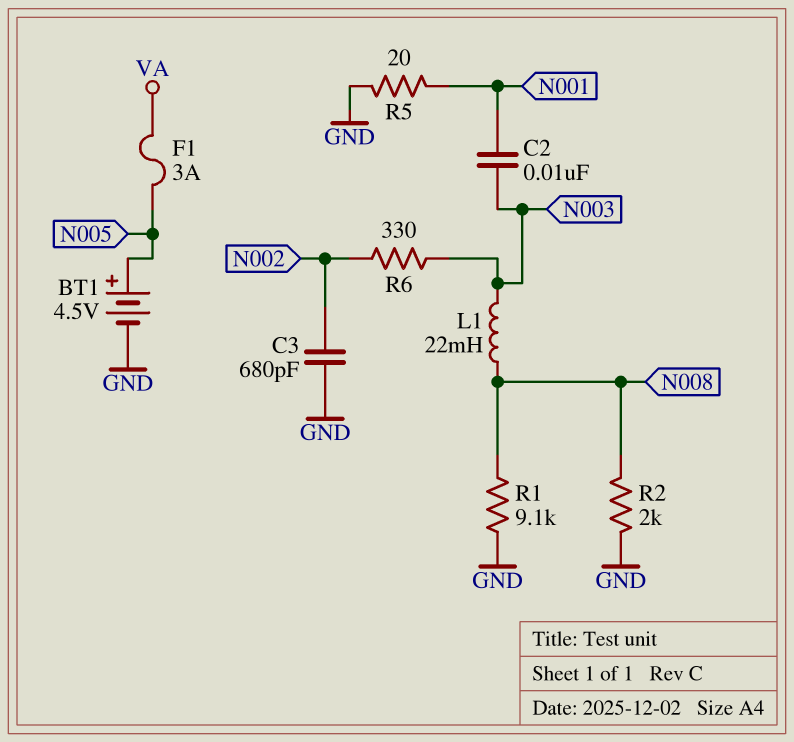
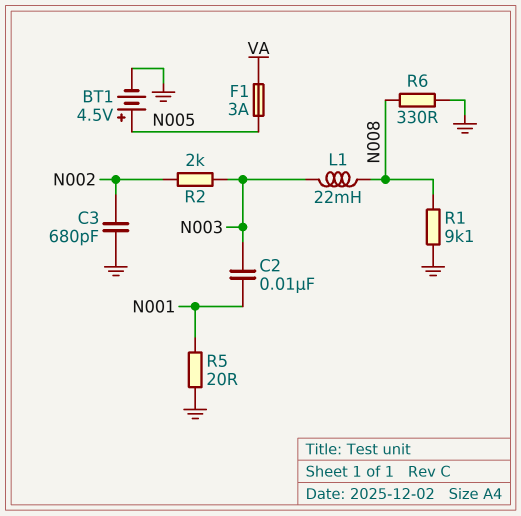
R2: 2k (GND, N008) -> 2k (N002, N003)
R6: 330 (N002, N003) -> 330 (GND, N008)

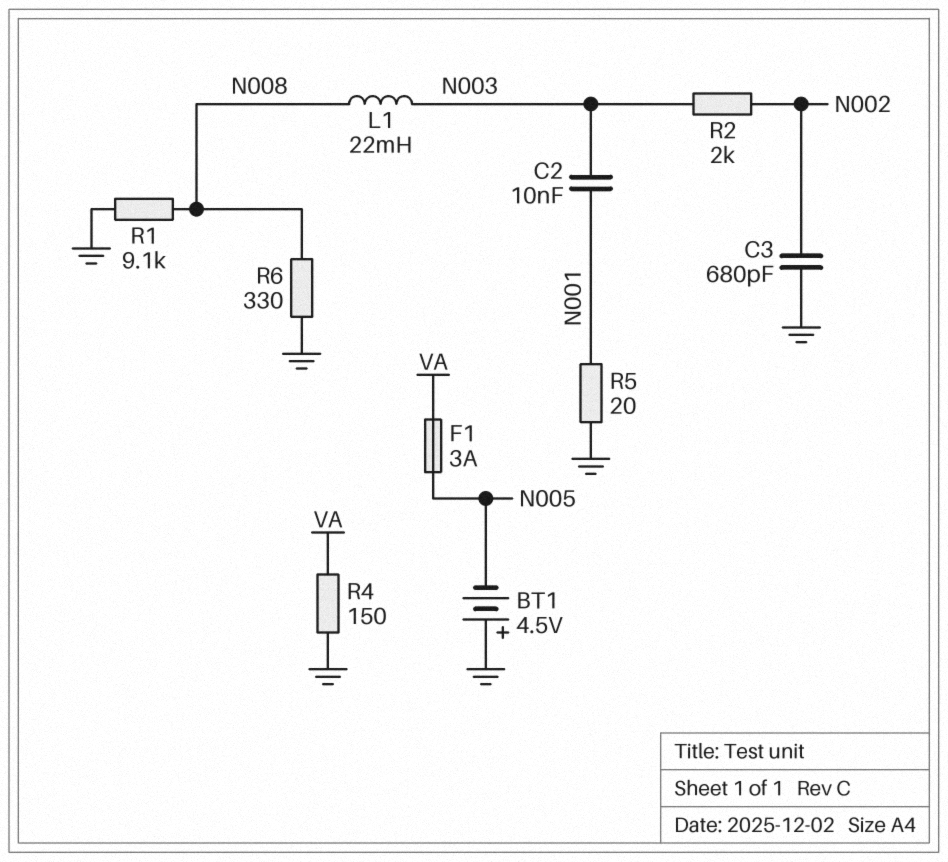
BT1: 4.5V (plus N005, minus GND) -> 4.5V (plus GND, minus N005)
R4: none -> 150 (GND, VA)

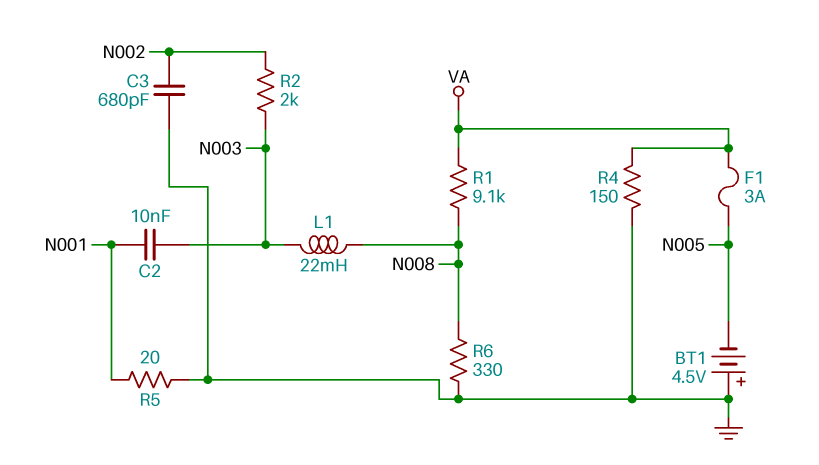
R1: 9.1k (GND, N008) -> 9.1k (N008, VA)

